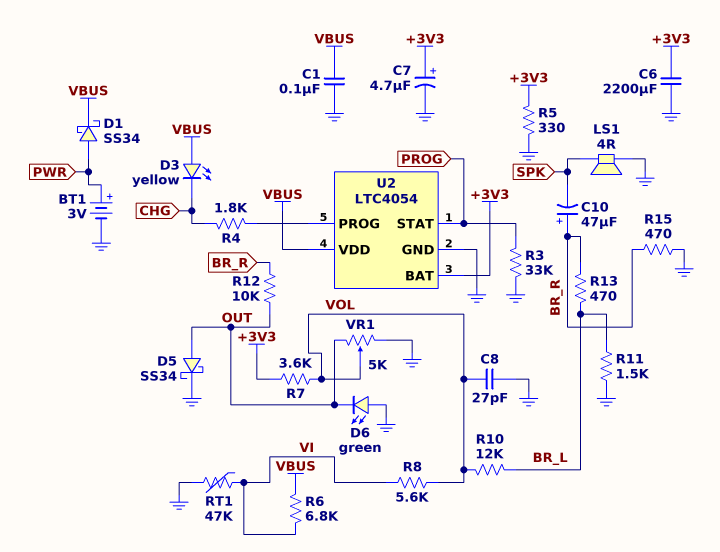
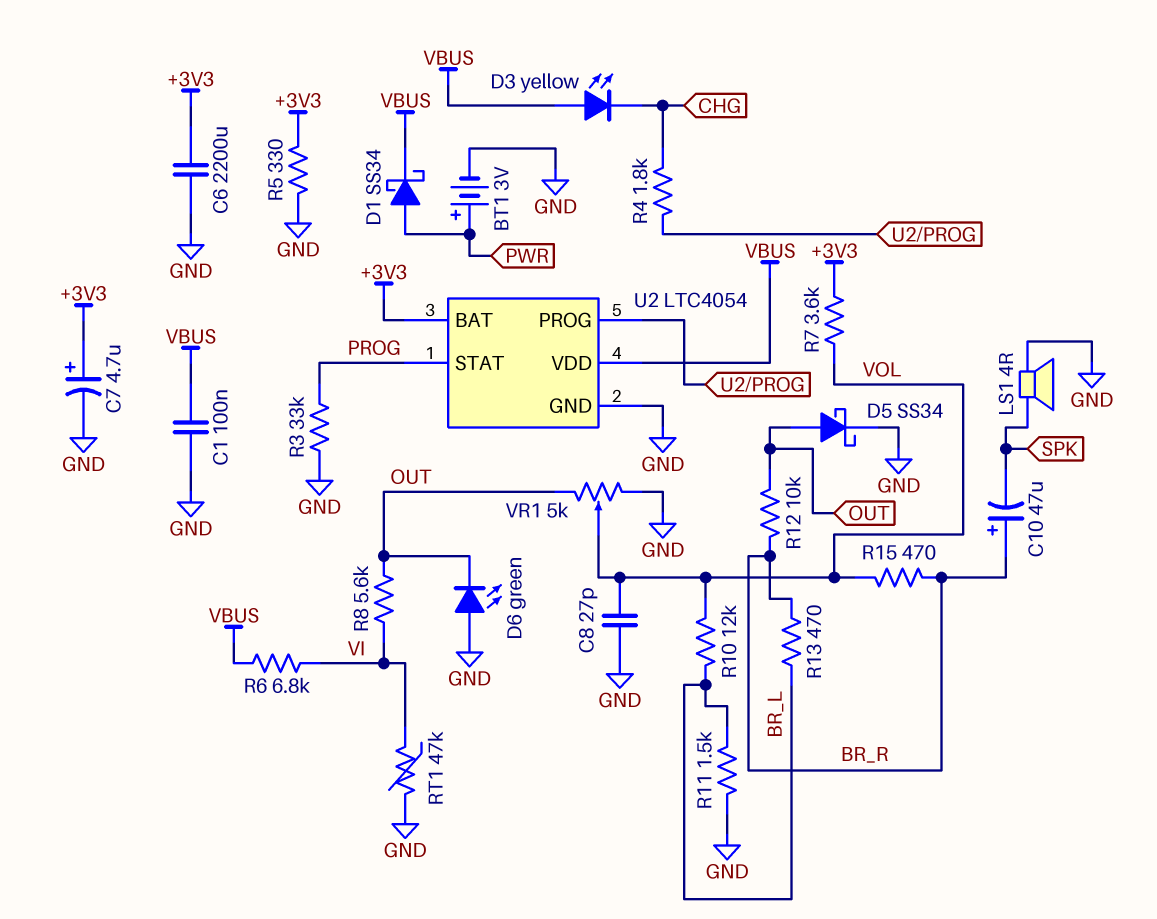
R8: 5.6k (VI, VOL) -> 5.6k (OUT, VI)
R15: 470 (BR_R, GND) -> 470 (BR_R, VOL)

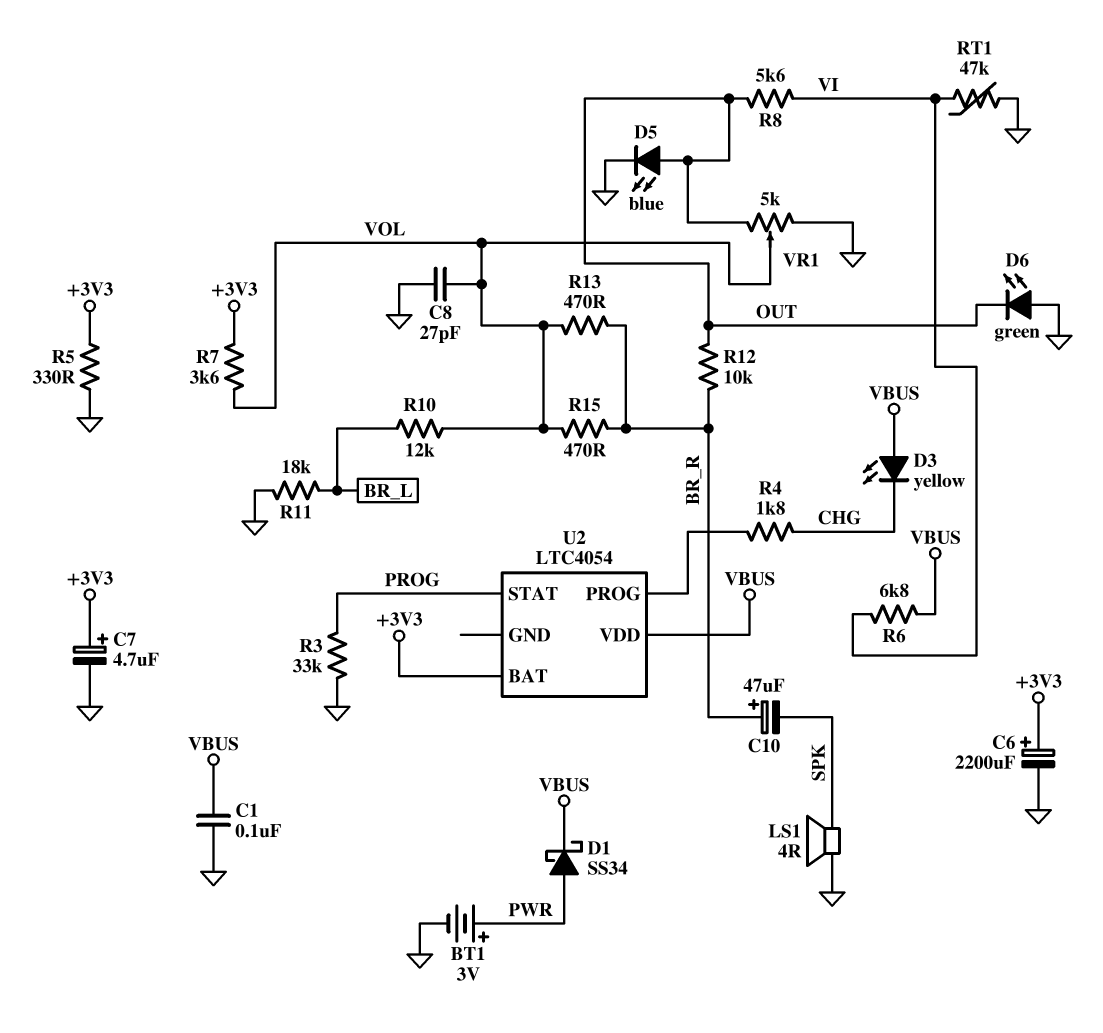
C6: 2200uF (+3V3, GND) -> 2200uF (plus +3V3, minus GND)
D5: schottky SS34 (A OUT, K GND) -> LED blue (A OUT, K GND)
R11: 1.5k (BR_L, GND) -> 18k (BR_L, GND)
R13: 470 (BR_L, BR_R) -> 470 (BR_R, VOL)
U2 pin GND: GND -> none

